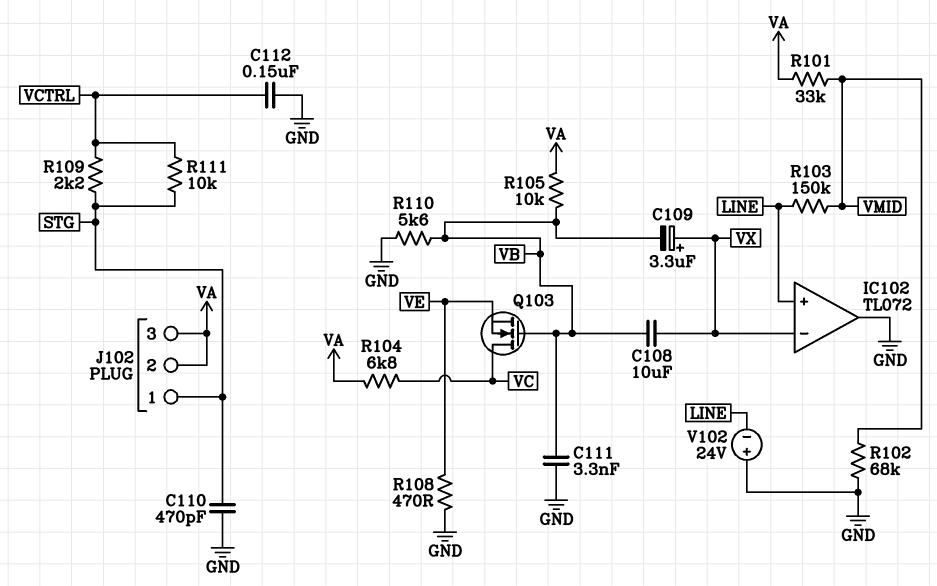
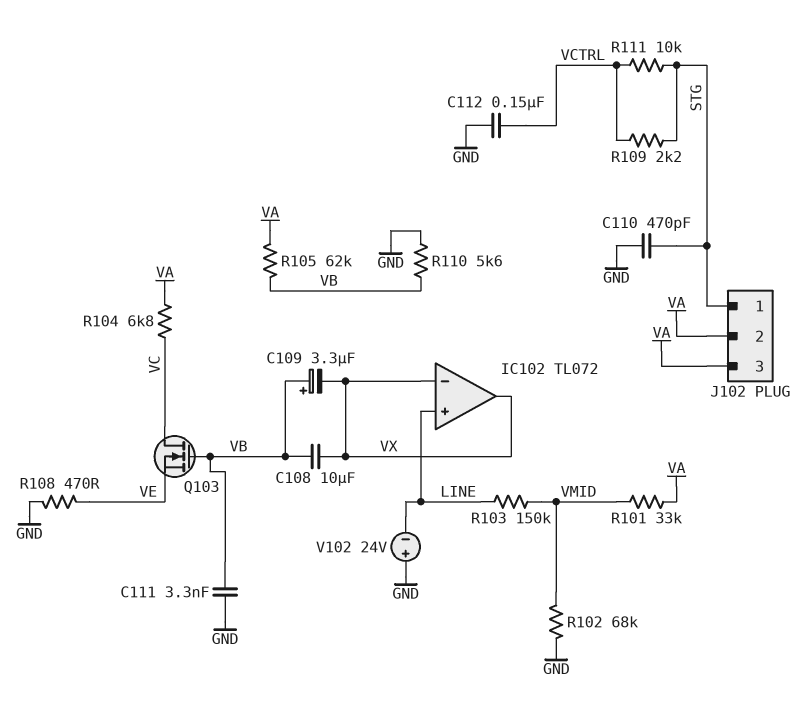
C109: 3.3uF (plus VX, minus VB) -> 3.3uF (plus VB, minus VX)
IC102 pin out: GND -> VX
R105: 10k (VA, VB) -> 62k (VA, VB)

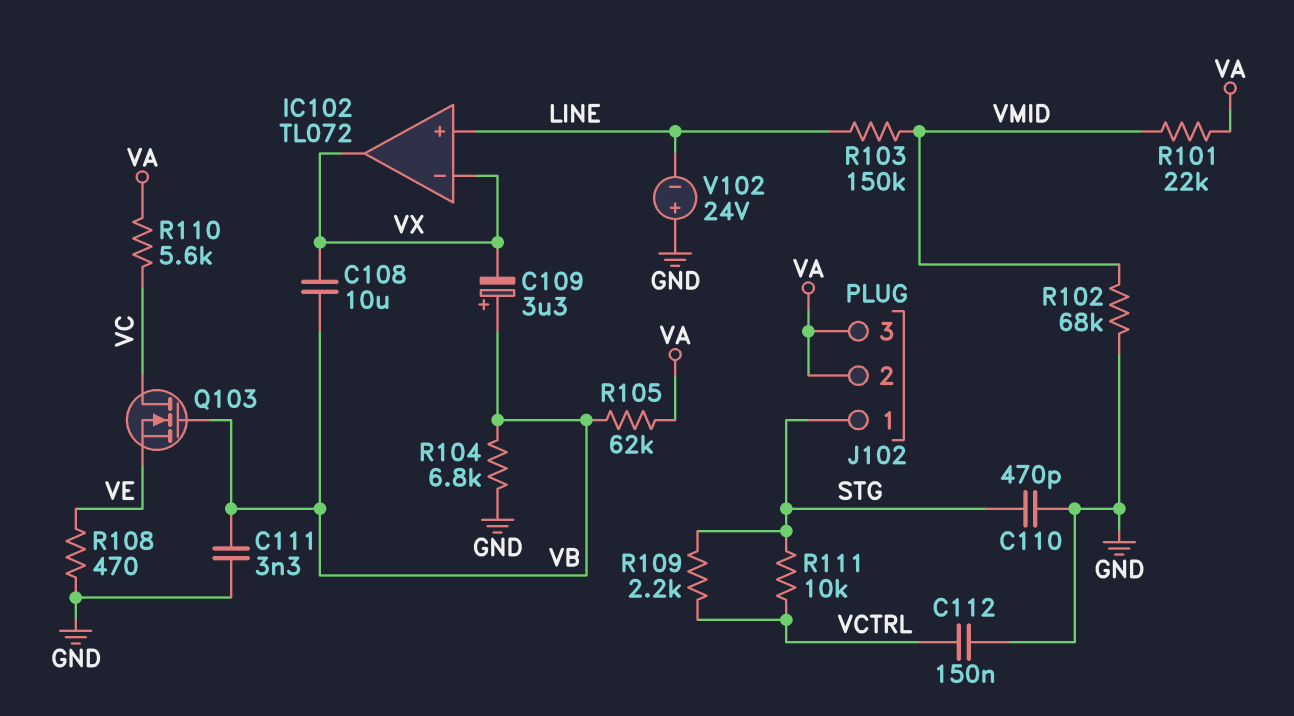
R101: 33k (VA, VMID) -> 22k (VA, VMID)
R104: 6.8k (VA, VC) -> 6.8k (GND, VB)
R110: 5.6k (GND, VB) -> 5.6k (VA, VC)

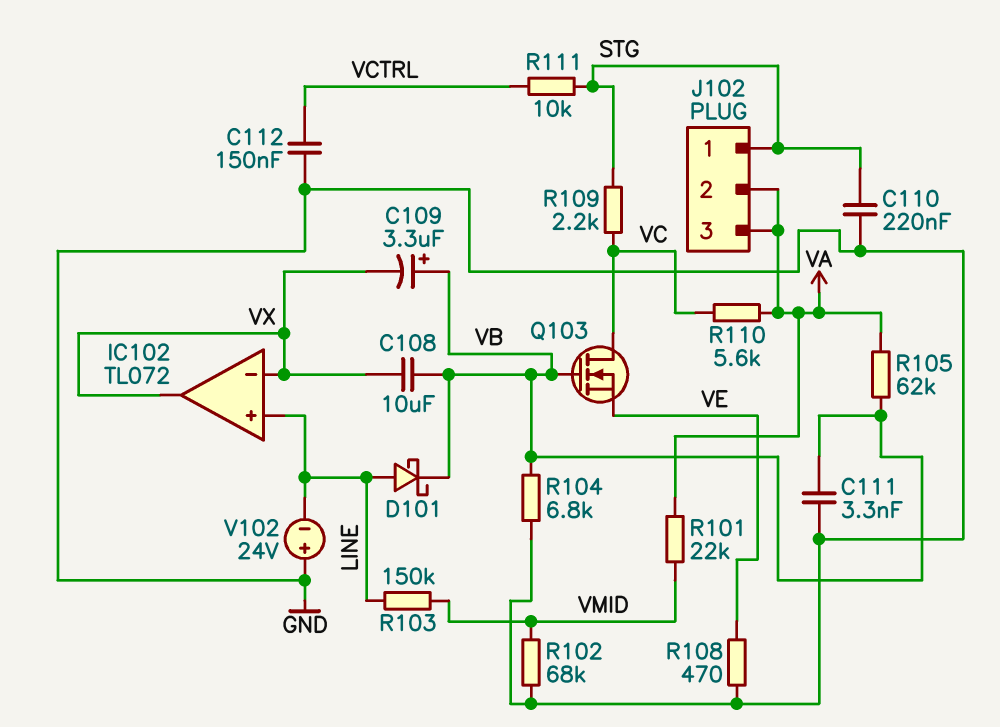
C110: 470pF (GND, STG) -> 220nF (GND, STG)
D101: none -> schottky (A LINE, K VB)
R109: 2.2k (STG, VCTRL) -> 2.2k (STG, VC)

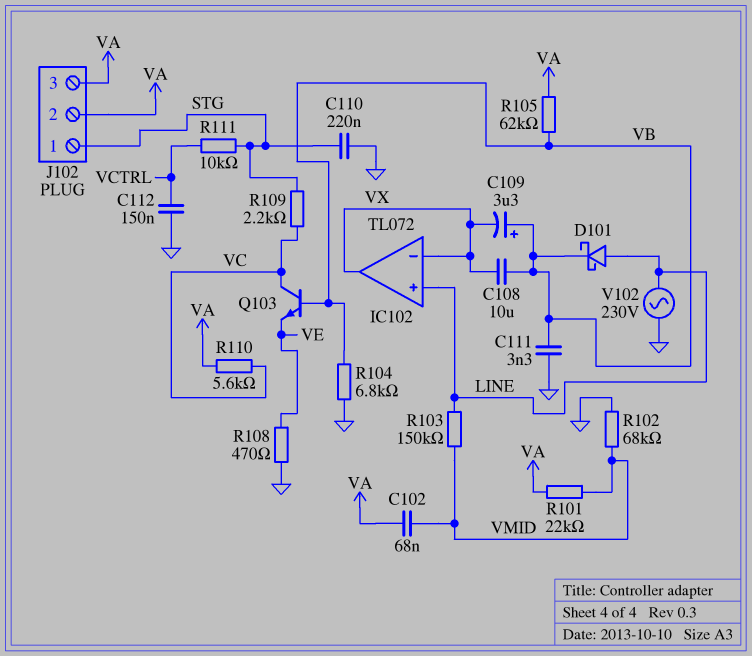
C102: none -> 68nF (VA, VMID)
Q103: NMOS (G VB, D VC, S VE) -> NPN (B VB, C VC, E VE)
V102: 24V (plus GND, minus LINE) -> AC 230V (GND, LINE)

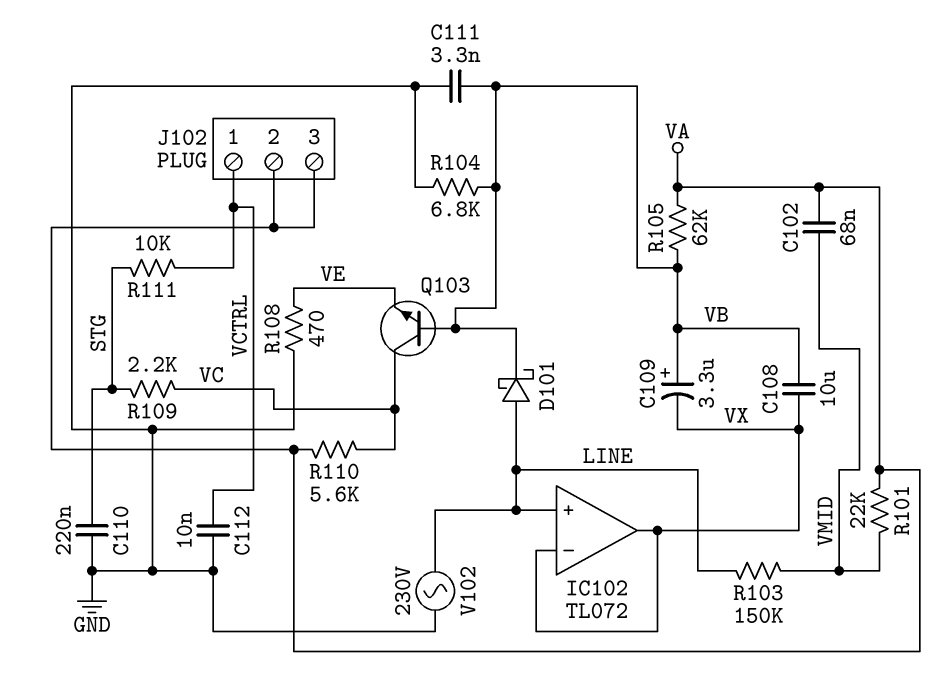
C112: 150nF (GND, VCTRL) -> 10nF (GND, VCTRL)
J102 pin 1: STG -> VCTRL
R102: 68k (GND, VMID) -> none

